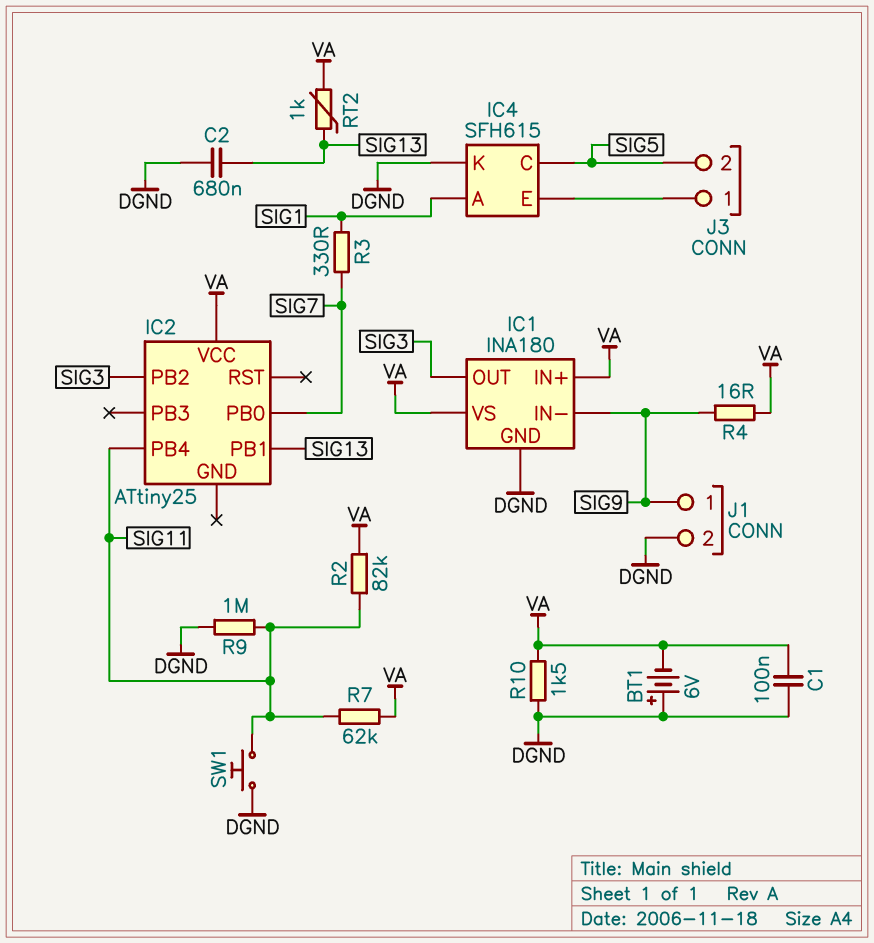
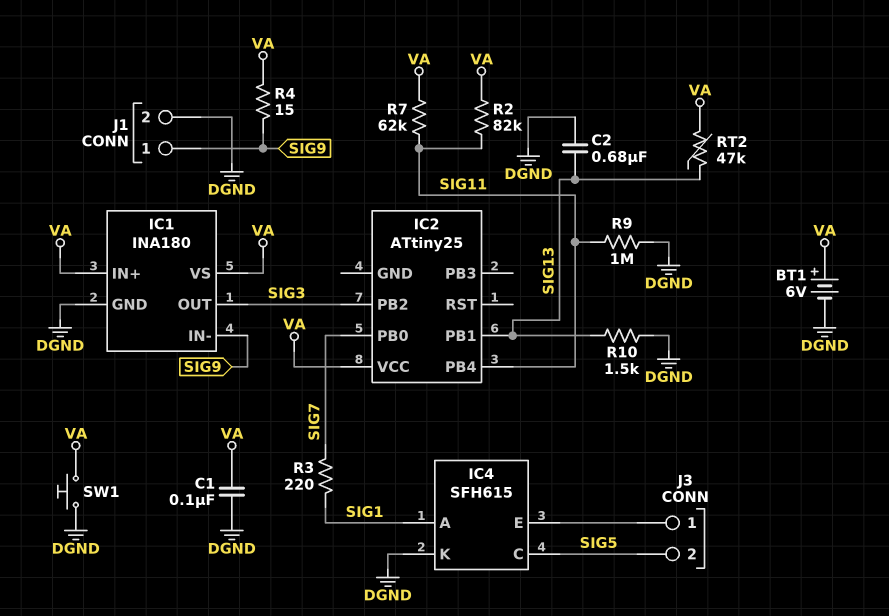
BT1: 6V (plus DGND, minus VA) -> 6V (plus VA, minus DGND)
R3: 330 (SIG1, SIG7) -> 220 (SIG1, SIG7)
R4: 16 (SIG9, VA) -> 15 (SIG9, VA)
R10: 1.5k (DGND, VA) -> 1.5k (DGND, SIG13)
RT2: 1k (SIG13, VA) -> 47k (SIG13, VA)
SW1: button (DGND, SIG11) -> button (DGND, VA)

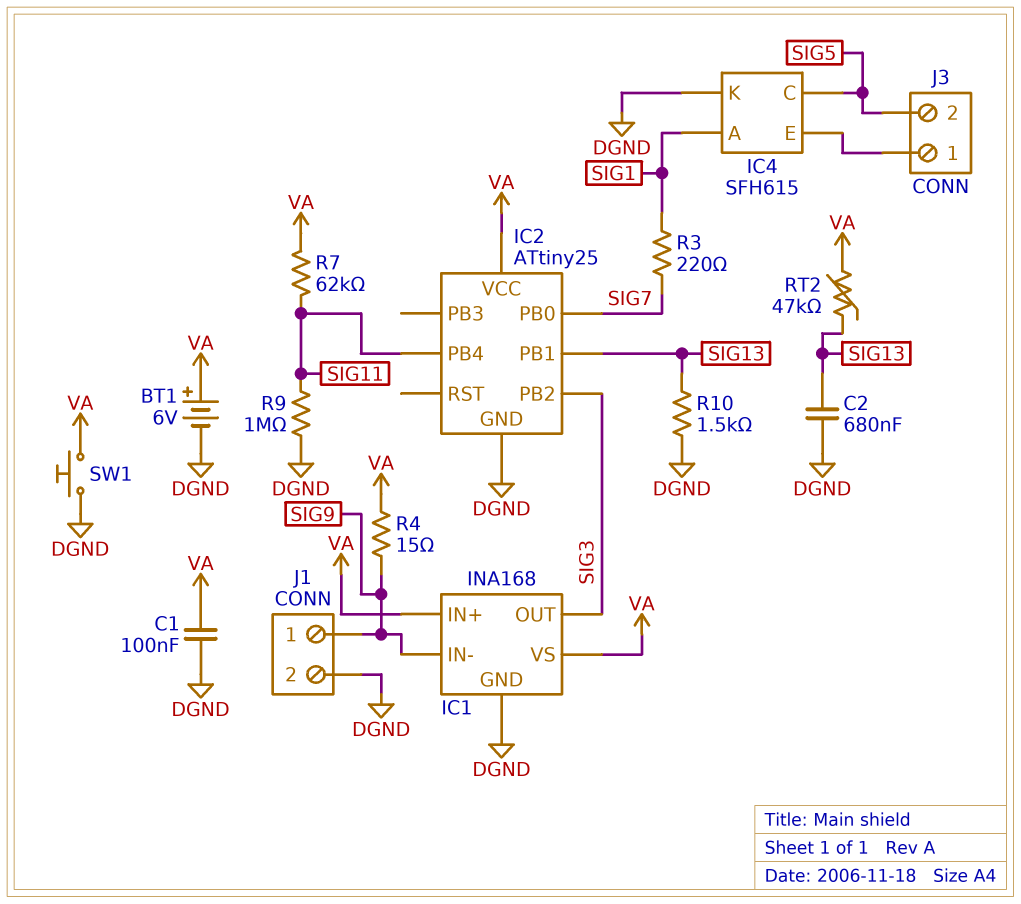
IC1: INA180 -> INA168
IC2 pin GND: none -> DGND
R2: 82k (SIG11, VA) -> none

